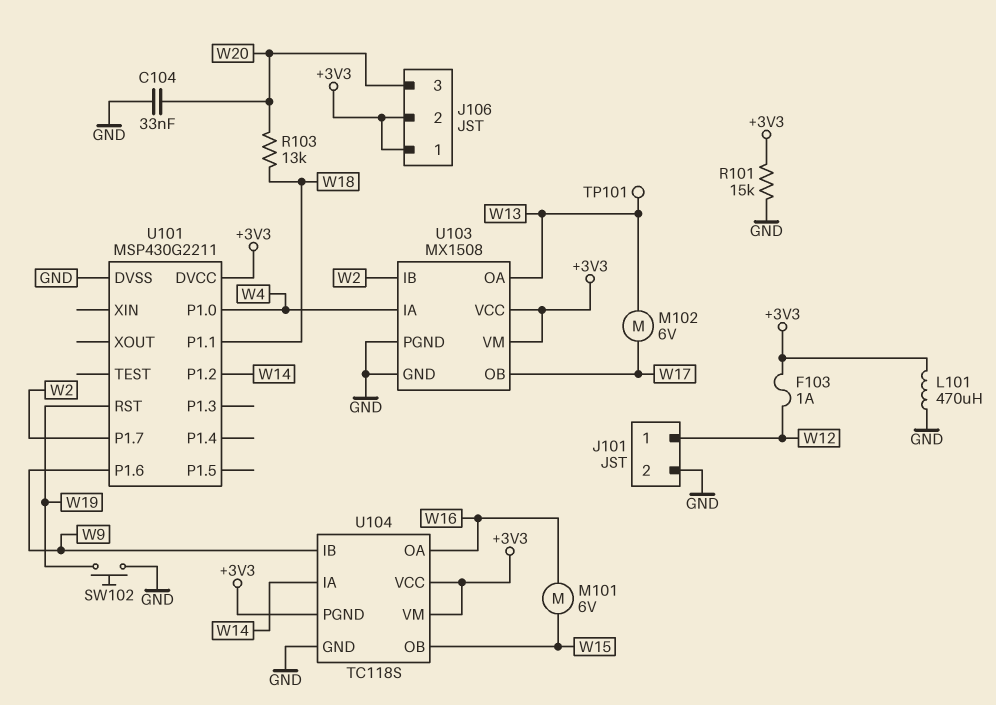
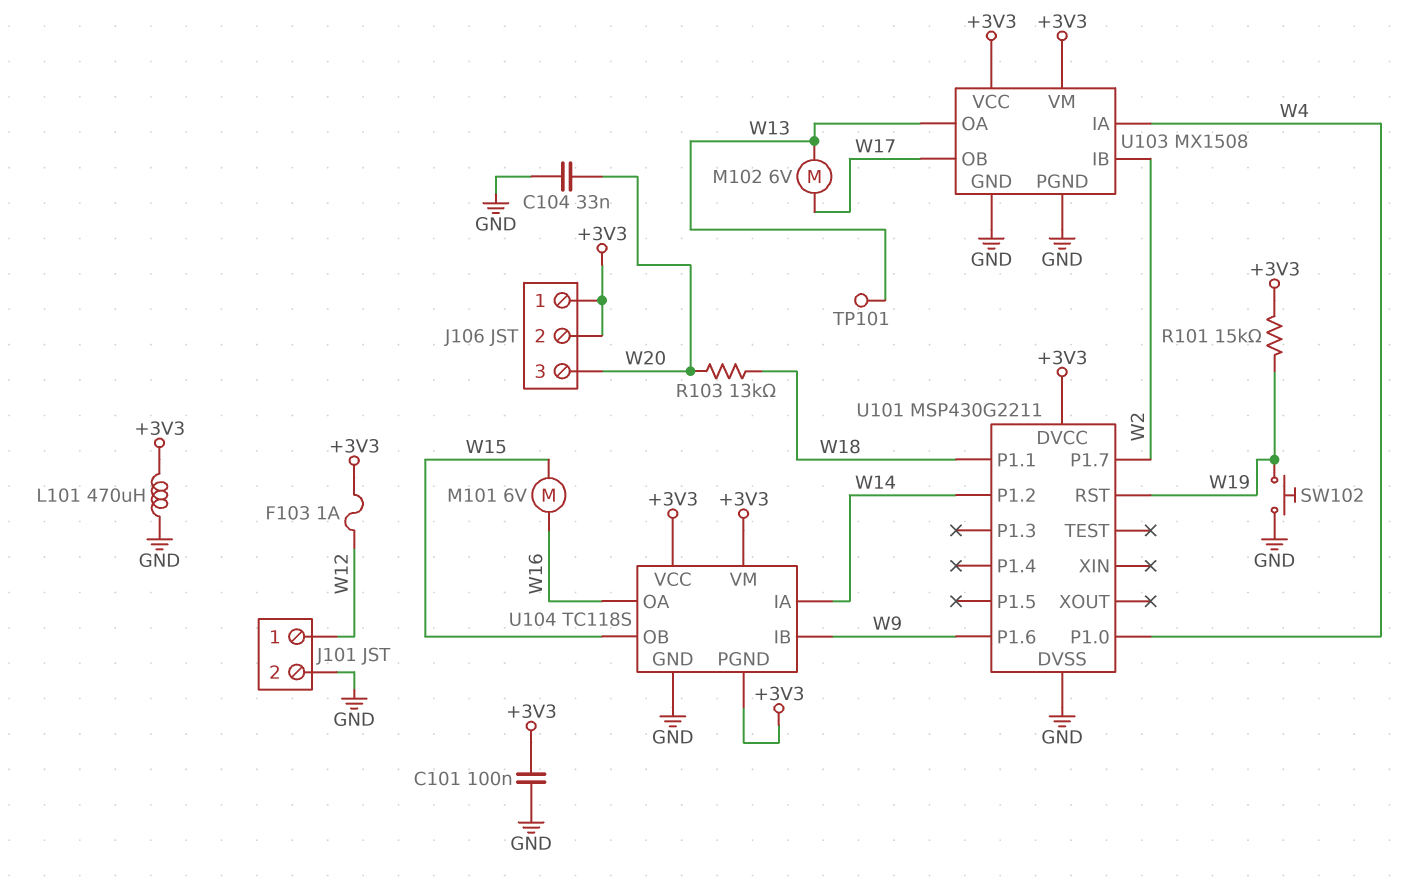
C101: none -> 100nF (+3V3, GND)
R101: 15k (+3V3, GND) -> 15k (+3V3, W19)

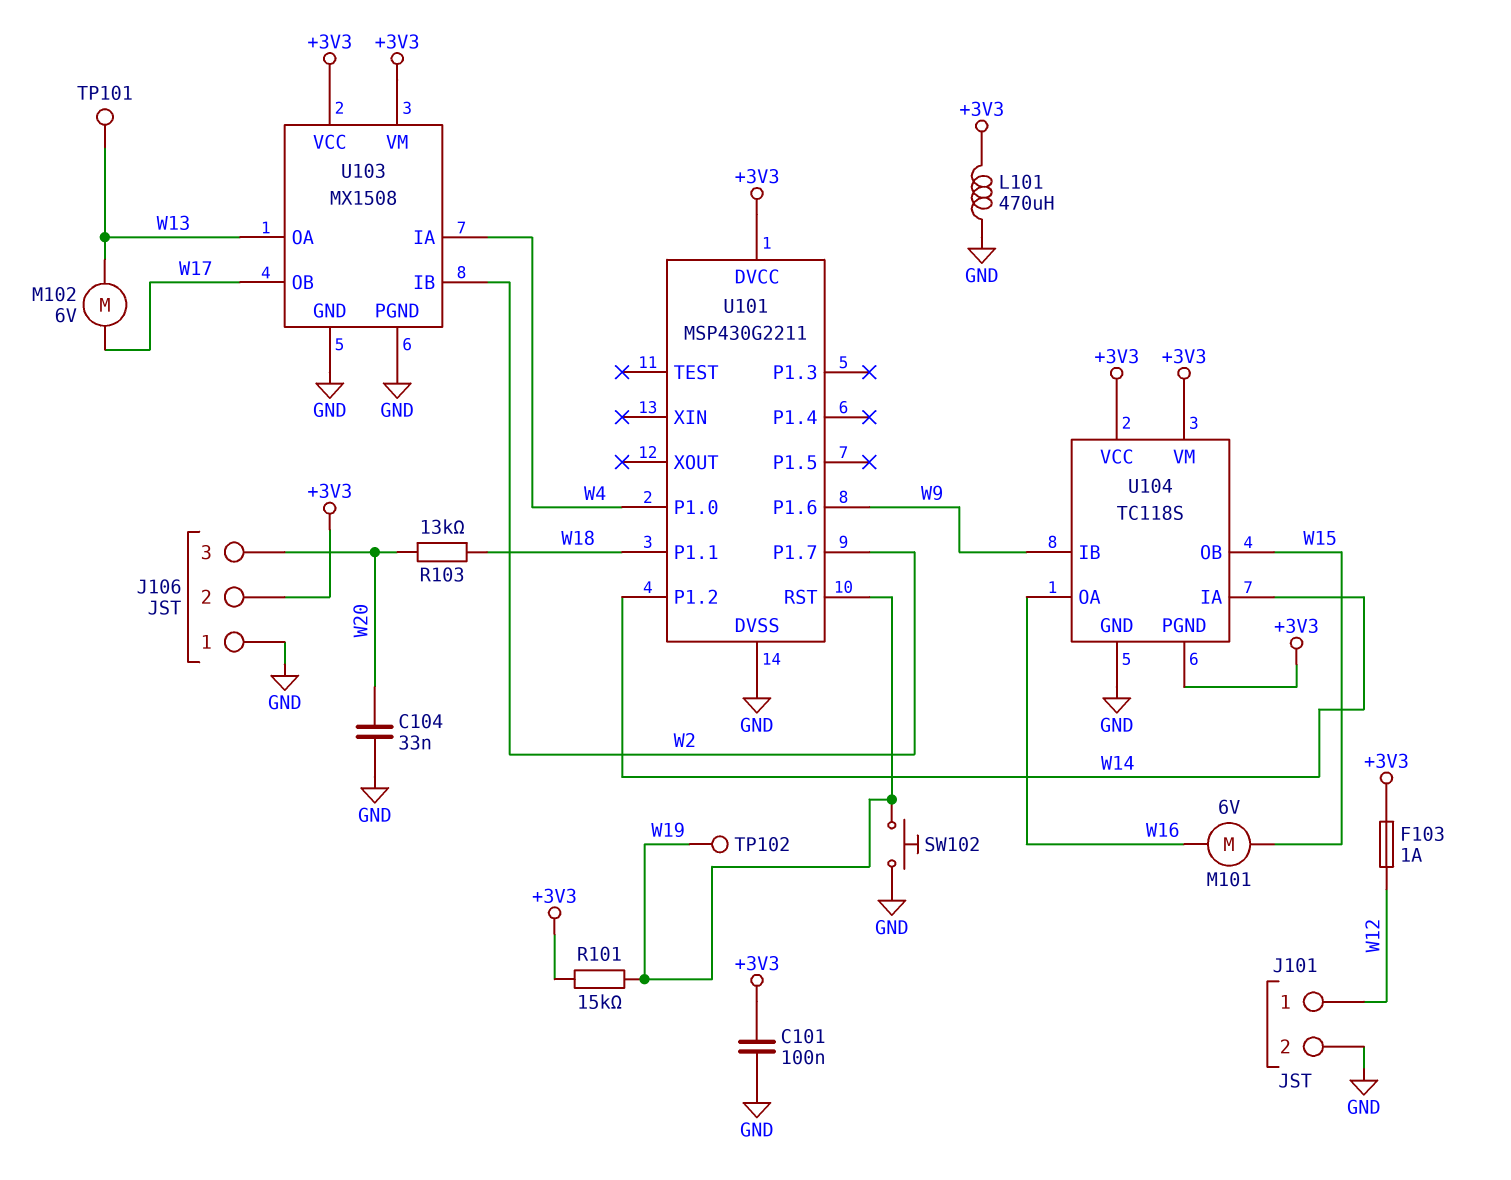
J106 pin 1: +3V3 -> GND
TP102: none -> test point (W19)

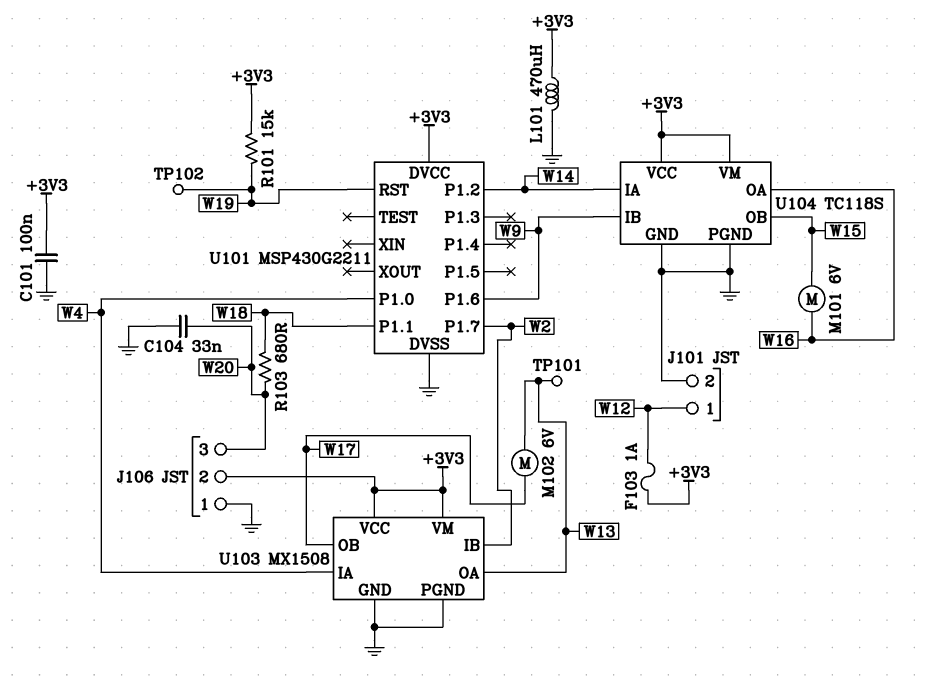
R103: 13k (W18, W20) -> 680 (W18, W20)
SW102: button (GND, W19) -> none
U104 pin PGND: +3V3 -> GND

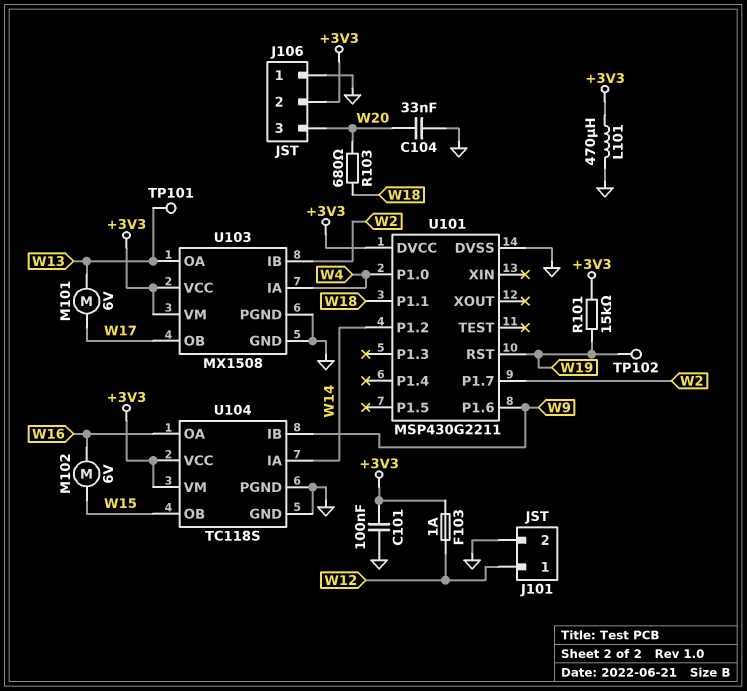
M101: motor 6V (W15, W16) -> motor 6V (W13, W17)
M102: motor 6V (W13, W17) -> motor 6V (W15, W16)

